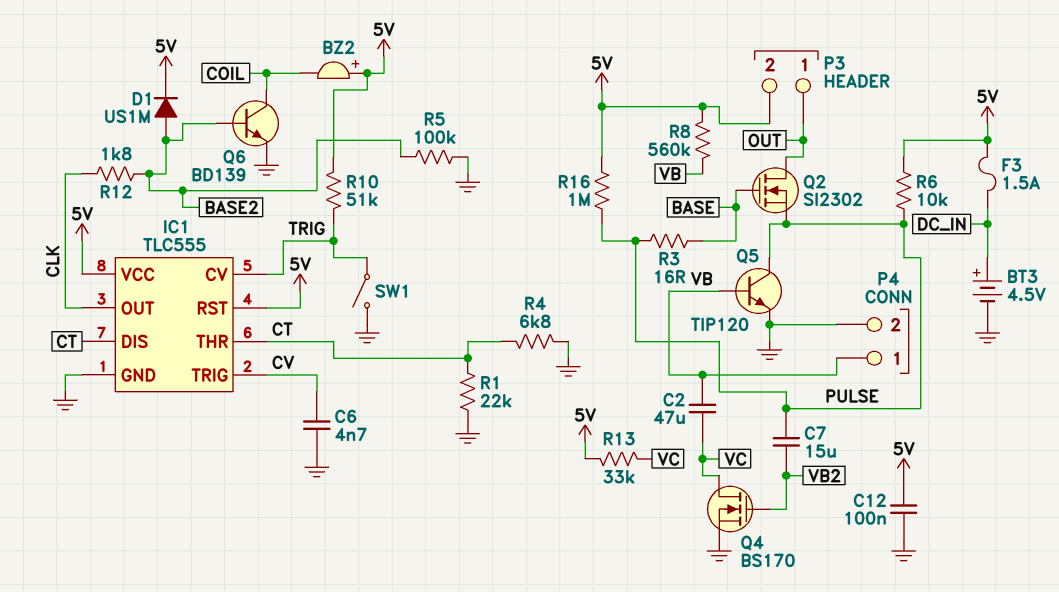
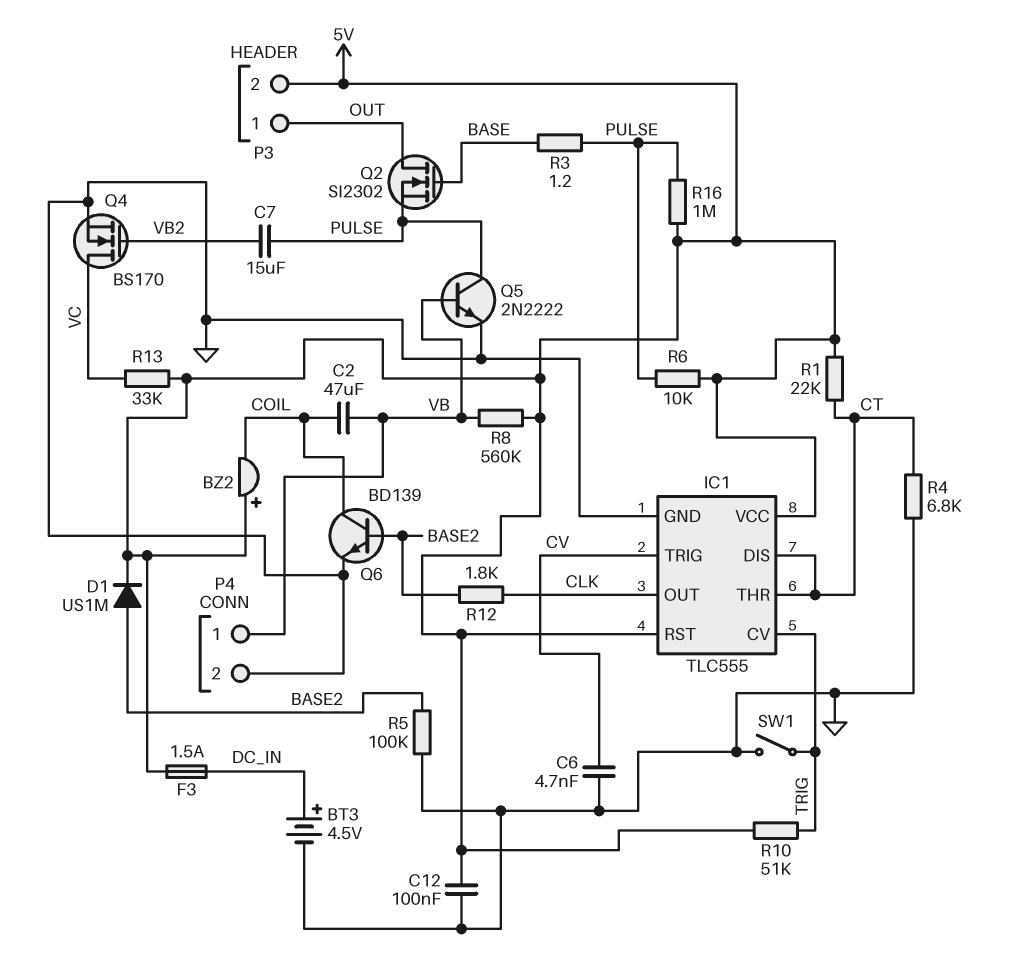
C2: 47uF (VB, VC) -> 47uF (COIL, VB)
Q5: NPN TIP120 (B VB, C PULSE, E GND) -> NPN 2N2222 (B VB, C PULSE, E GND)
R1: 22k (CT, GND) -> 22k (5V, CT)
R3: 16 (BASE, PULSE) -> 1.2 (BASE, PULSE)

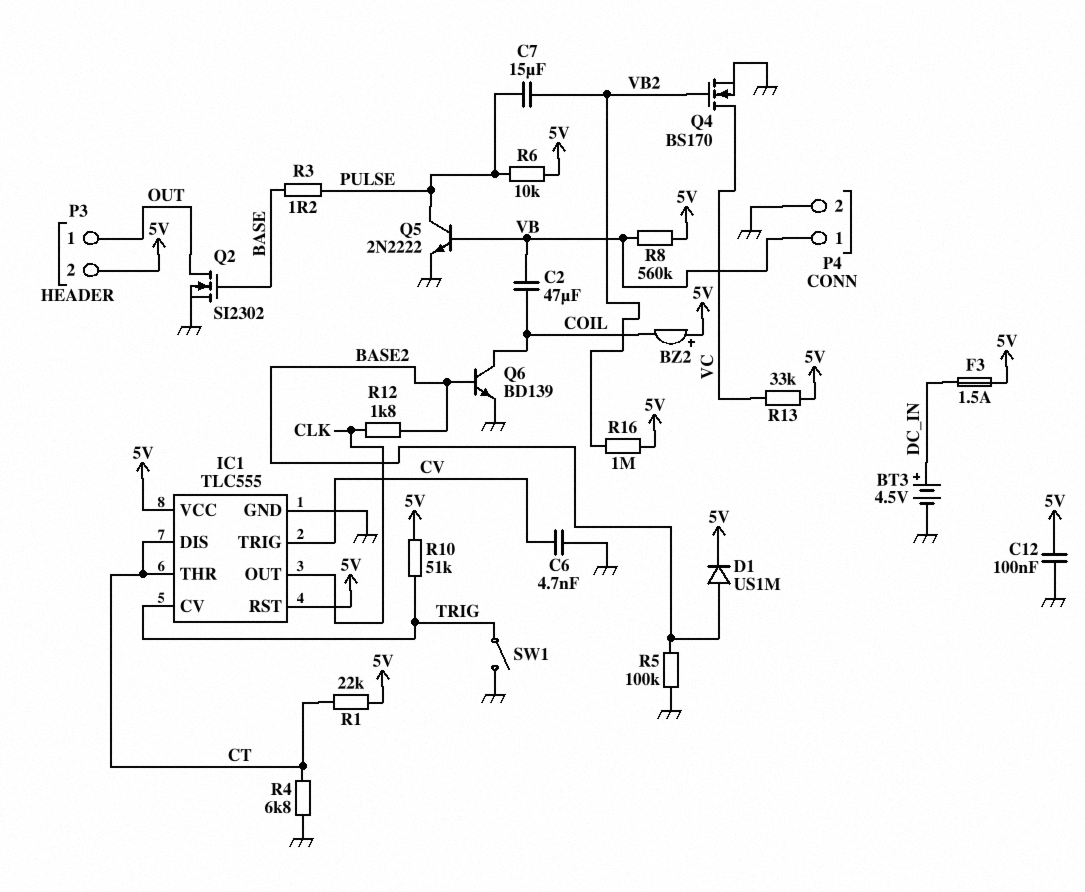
Q2: NMOS SI2302 (G BASE, D OUT, S PULSE) -> NMOS SI2302 (G BASE, D OUT, S GND)
R16: 1M (5V, PULSE) -> 1M (5V, VB2)

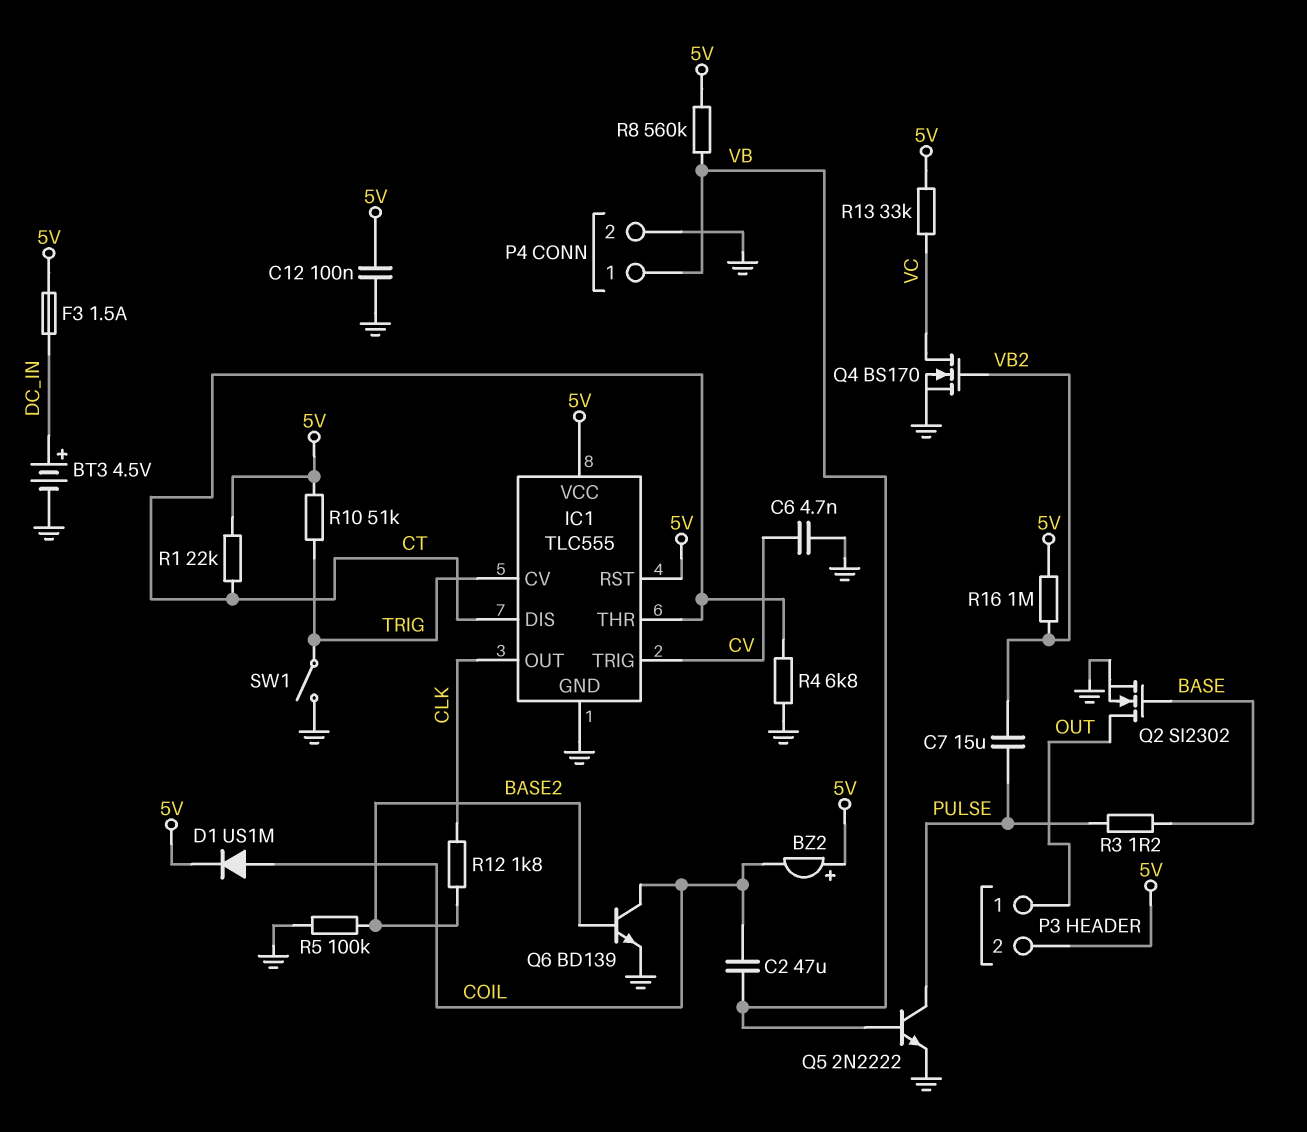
D1: diode US1M (A BASE2, K 5V) -> diode US1M (A COIL, K 5V)
R6: 10k (5V, PULSE) -> none

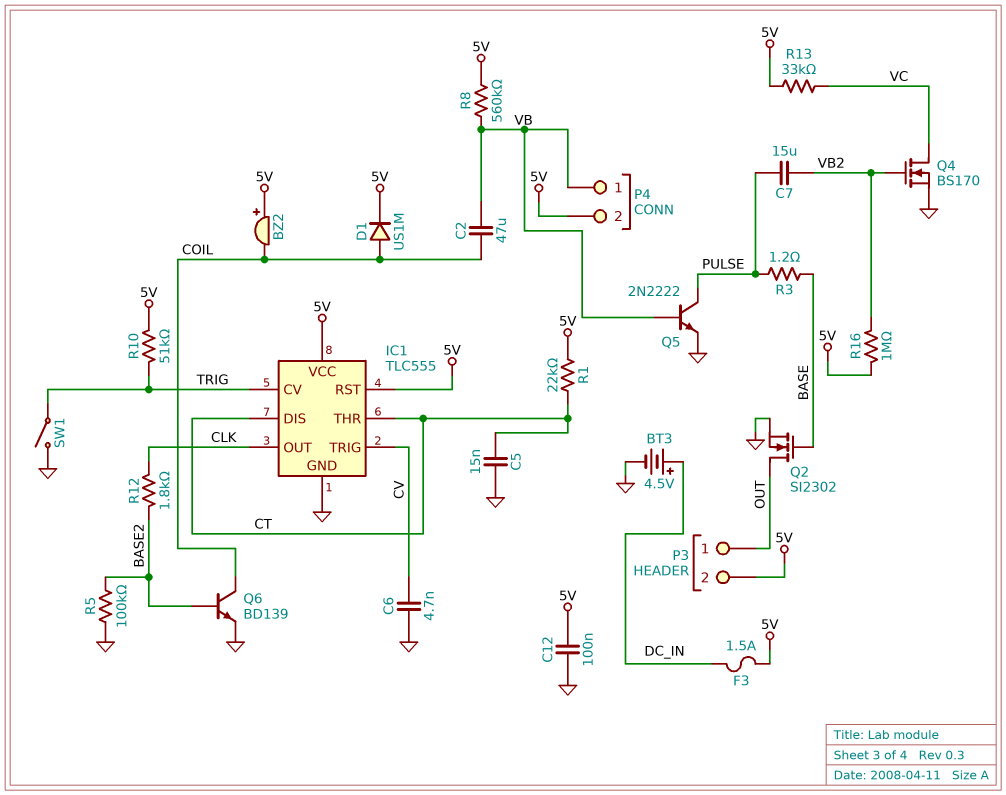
C5: none -> 15nF (CT, GND)
P4 pin 2: GND -> 5V
R4: 6.8k (CT, GND) -> none

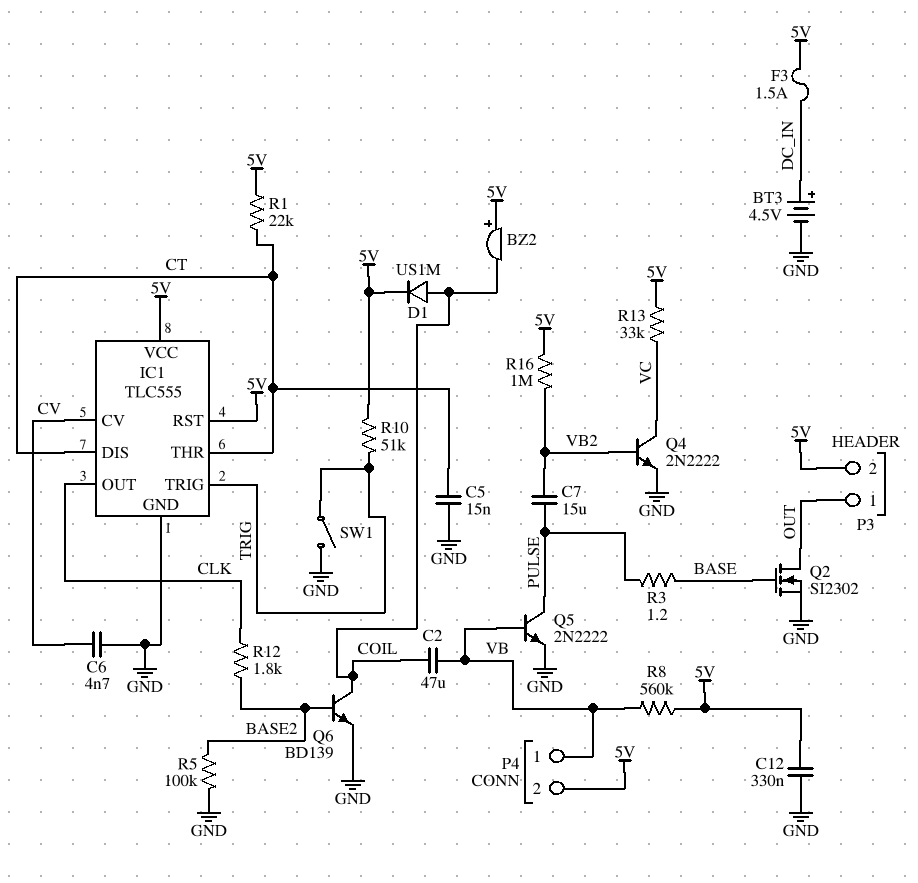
C12: 100nF (5V, GND) -> 330nF (5V, GND)
IC1 pin CV: TRIG -> CV
IC1 pin TRIG: CV -> TRIG
Q4: NMOS BS170 (G VB2, D VC, S GND) -> NPN 2N2222 (B VB2, C VC, E GND)

